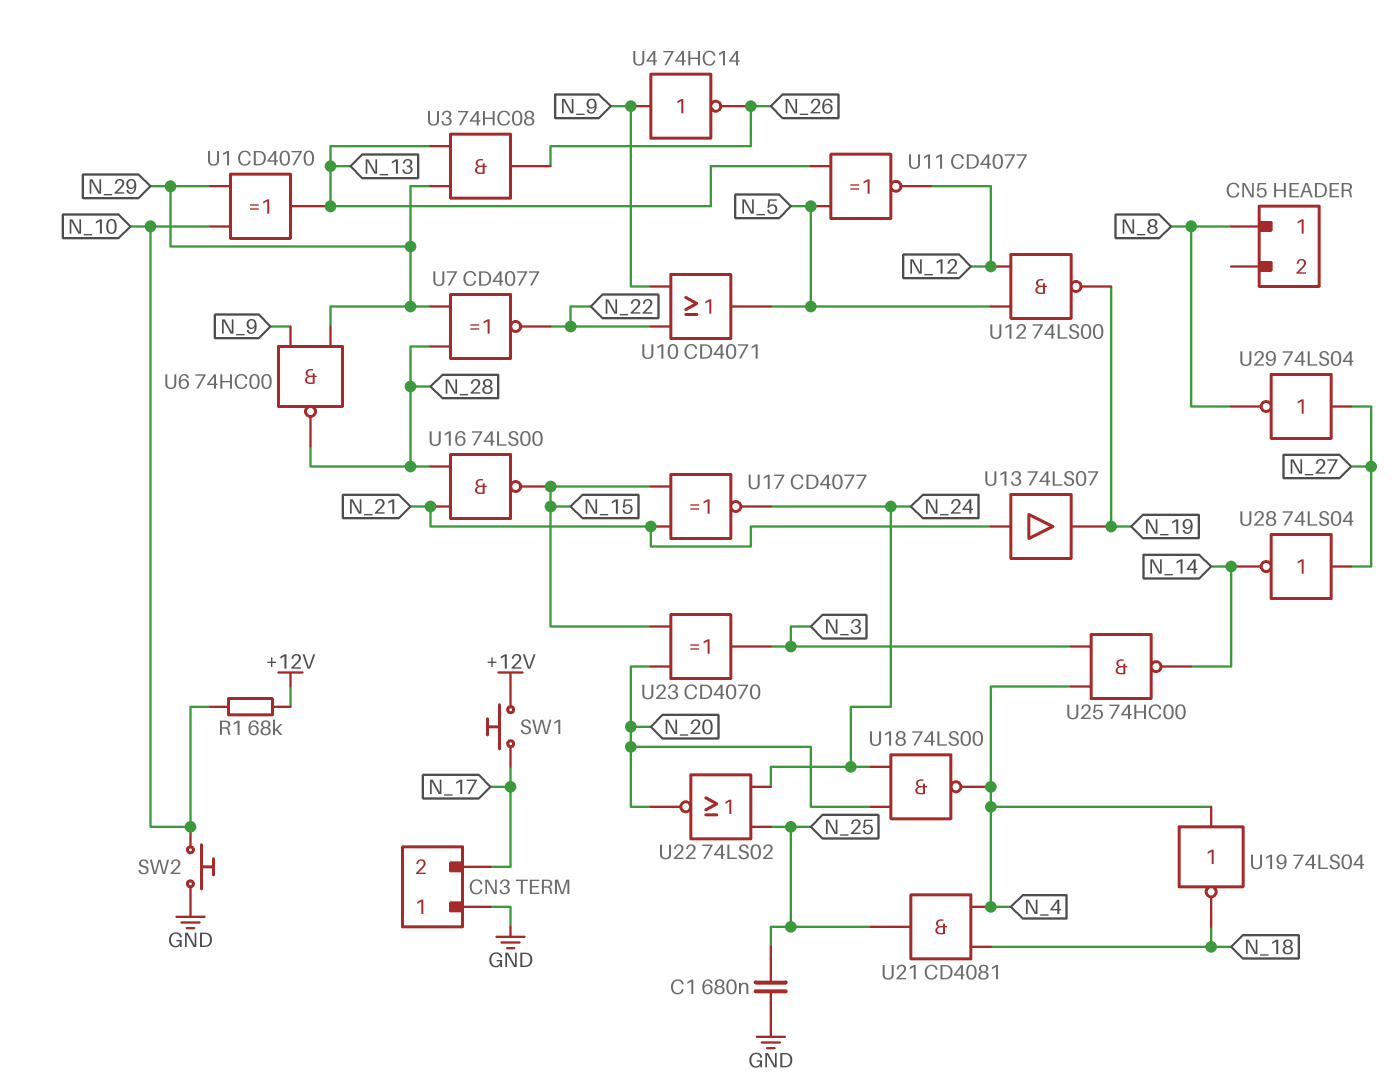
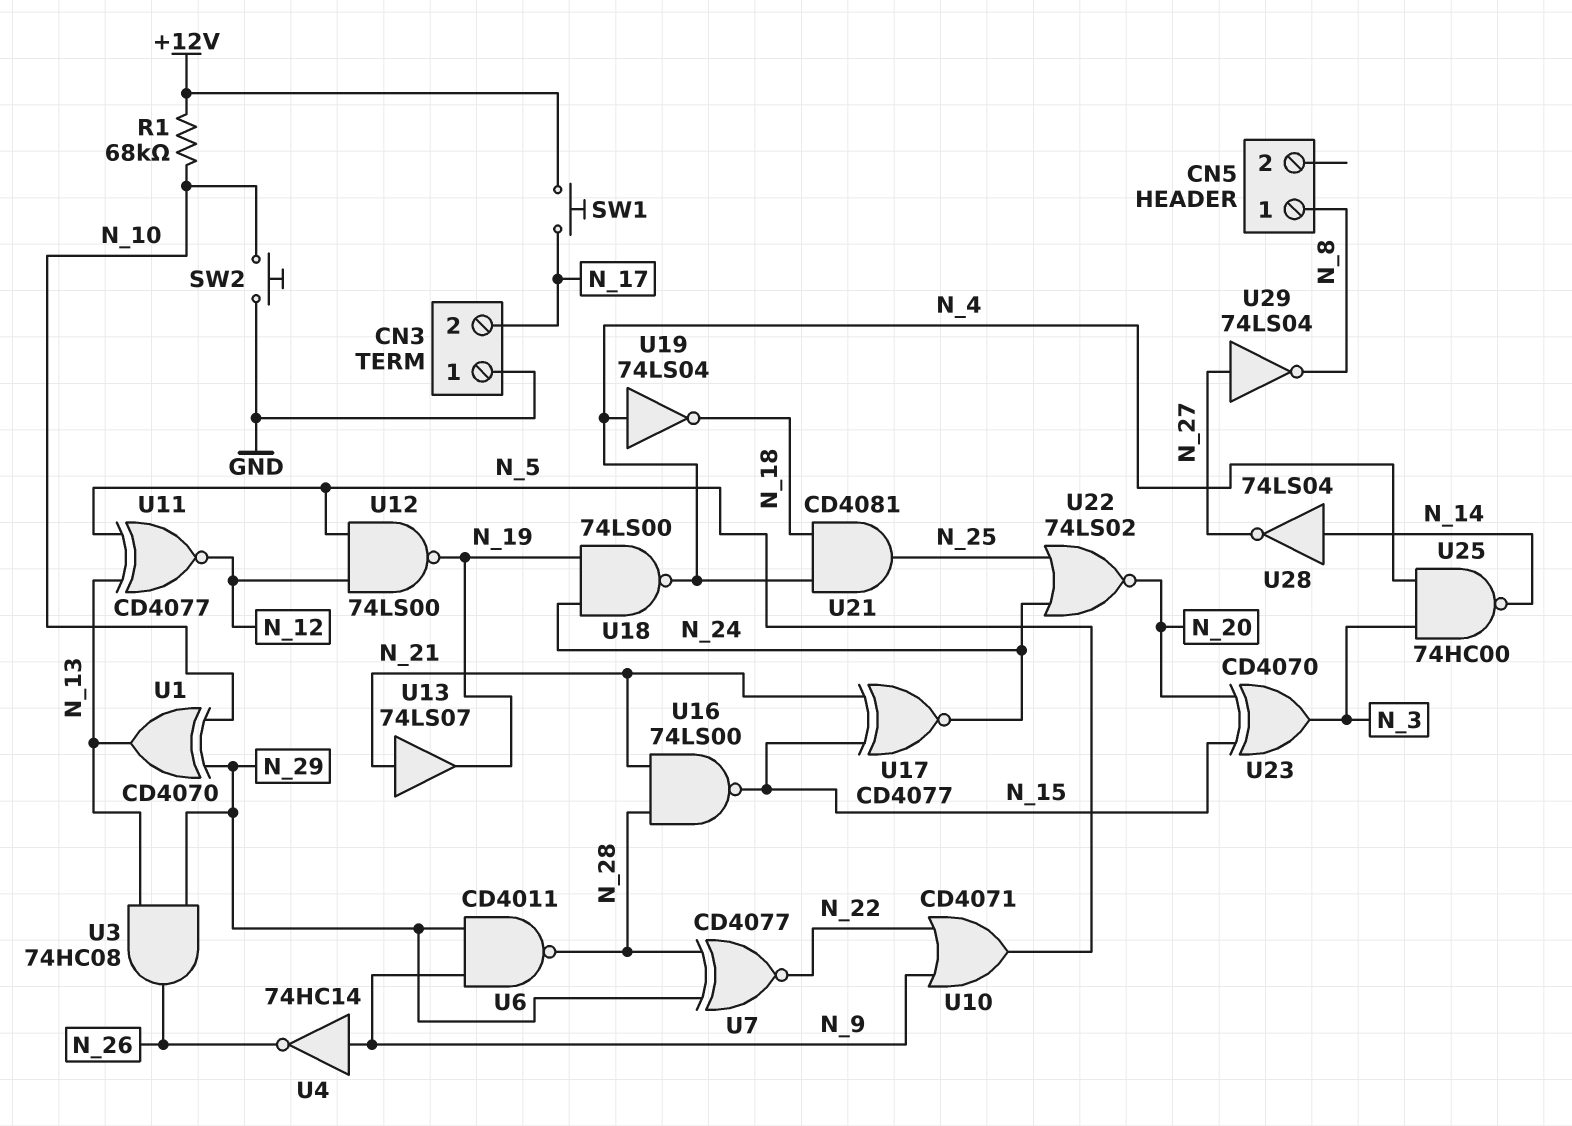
C1: 680nF (GND, N_25) -> none
U6: NAND 74HC00 (in N_9, in N_29, out N_28) -> NAND CD4011 (in N_9, in N_29, out N_28)
U18: NAND 74LS00 (in N_20, in N_24, out N_4) -> NAND 74LS00 (in N_19, in N_24, out N_4)
U28: NOT 74LS04 (in N_27, out N_14) -> NOT 74LS04 (in N_14, out N_27)

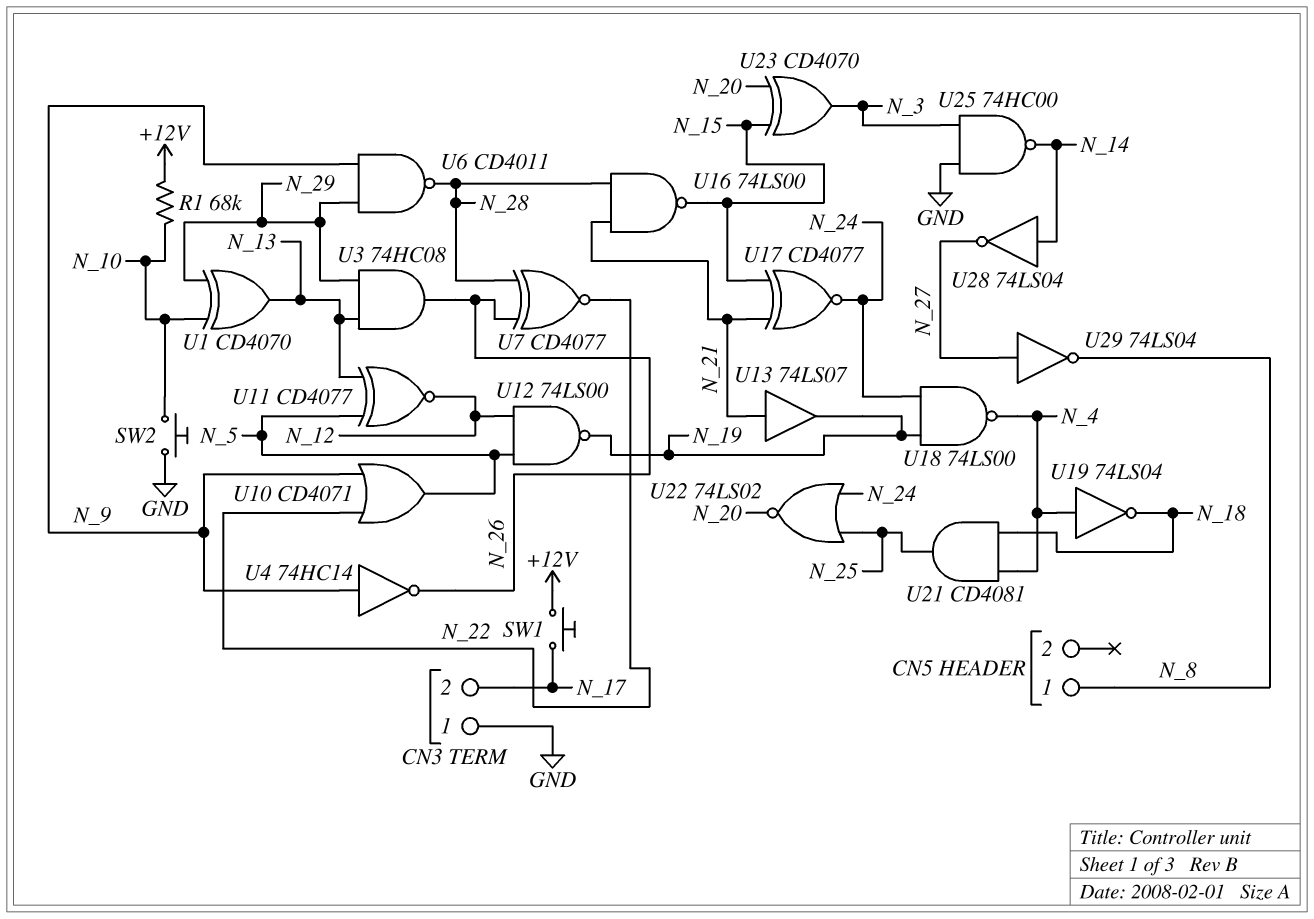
U7: XNOR CD4077 (in N_28, in N_29, out N_22) -> XNOR CD4077 (in N_26, in N_28, out N_22)
U25: NAND 74HC00 (in N_3, in N_4, out N_14) -> NAND 74HC00 (in GND, in N_3, out N_14)

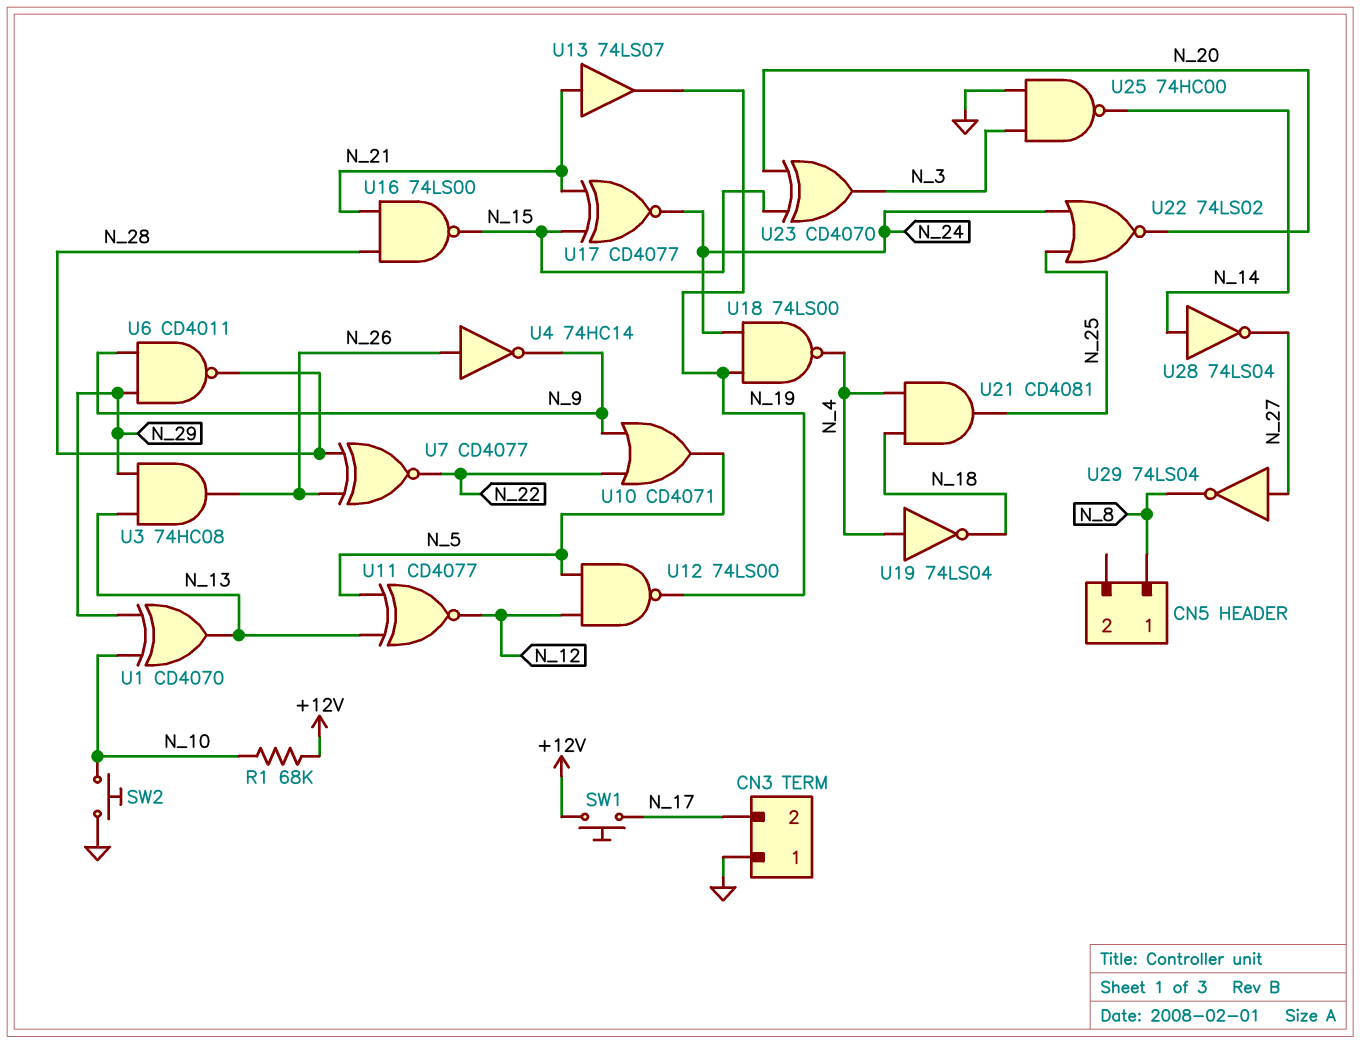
U4: NOT 74HC14 (in N_9, out N_26) -> NOT 74HC14 (in N_26, out N_9)

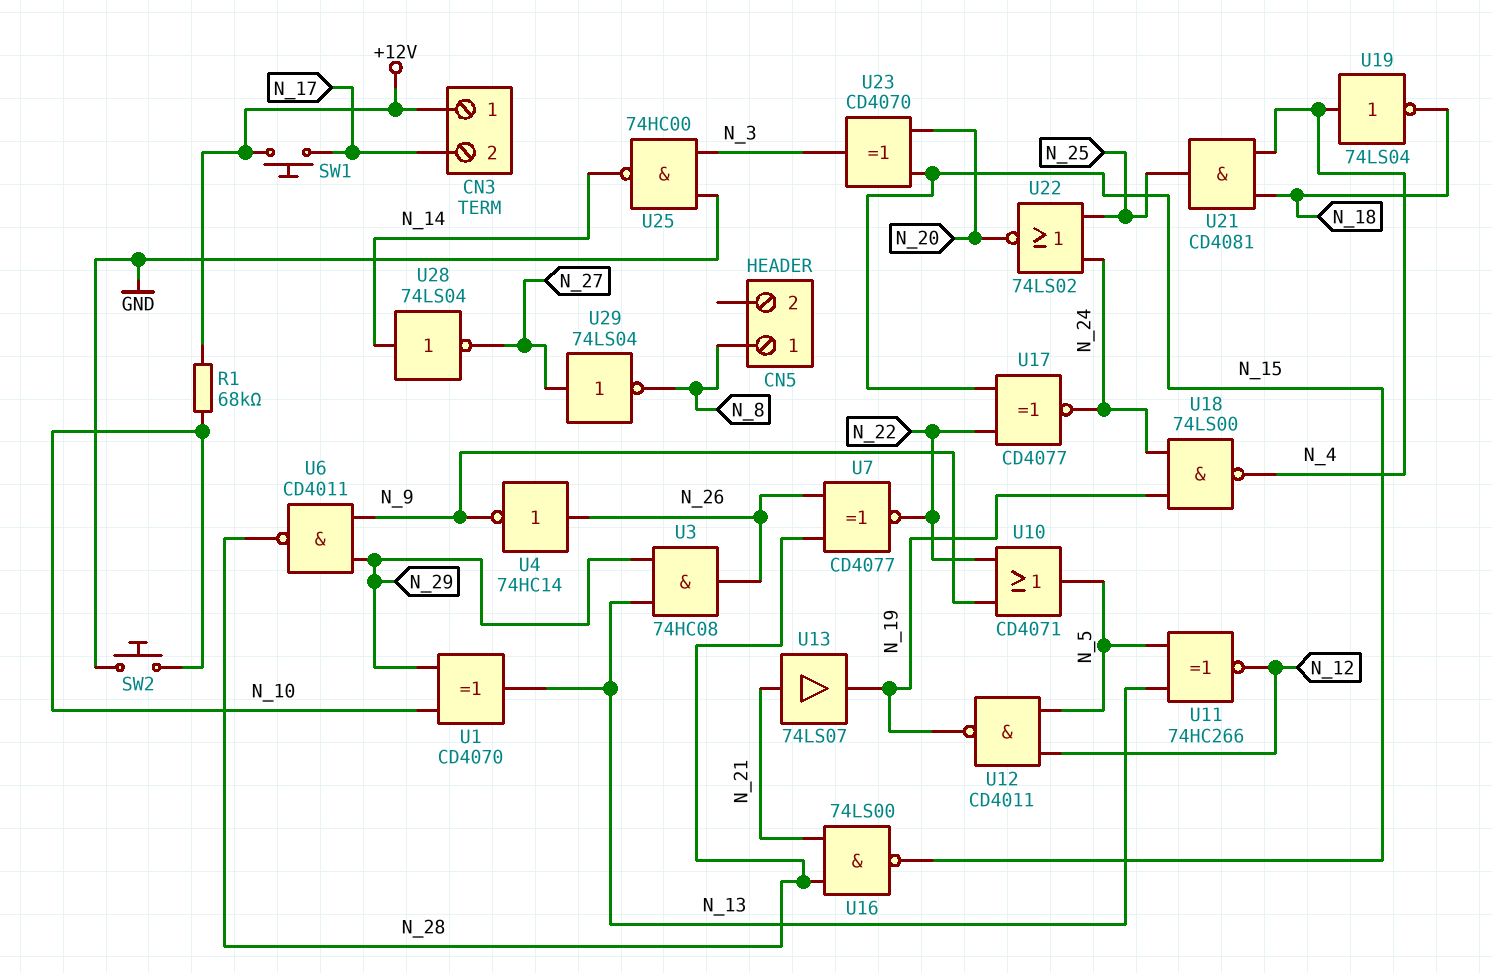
CN3 pin 1: GND -> +12V
U11: XNOR CD4077 (in N_5, in N_13, out N_12) -> XNOR 74HC266 (in N_5, in N_13, out N_12)
U12: NAND 74LS00 (in N_5, in N_12, out N_19) -> NAND CD4011 (in N_5, in N_12, out N_19)
U17: XNOR CD4077 (in N_15, in N_21, out N_24) -> XNOR CD4077 (in N_15, in N_22, out N_24)

